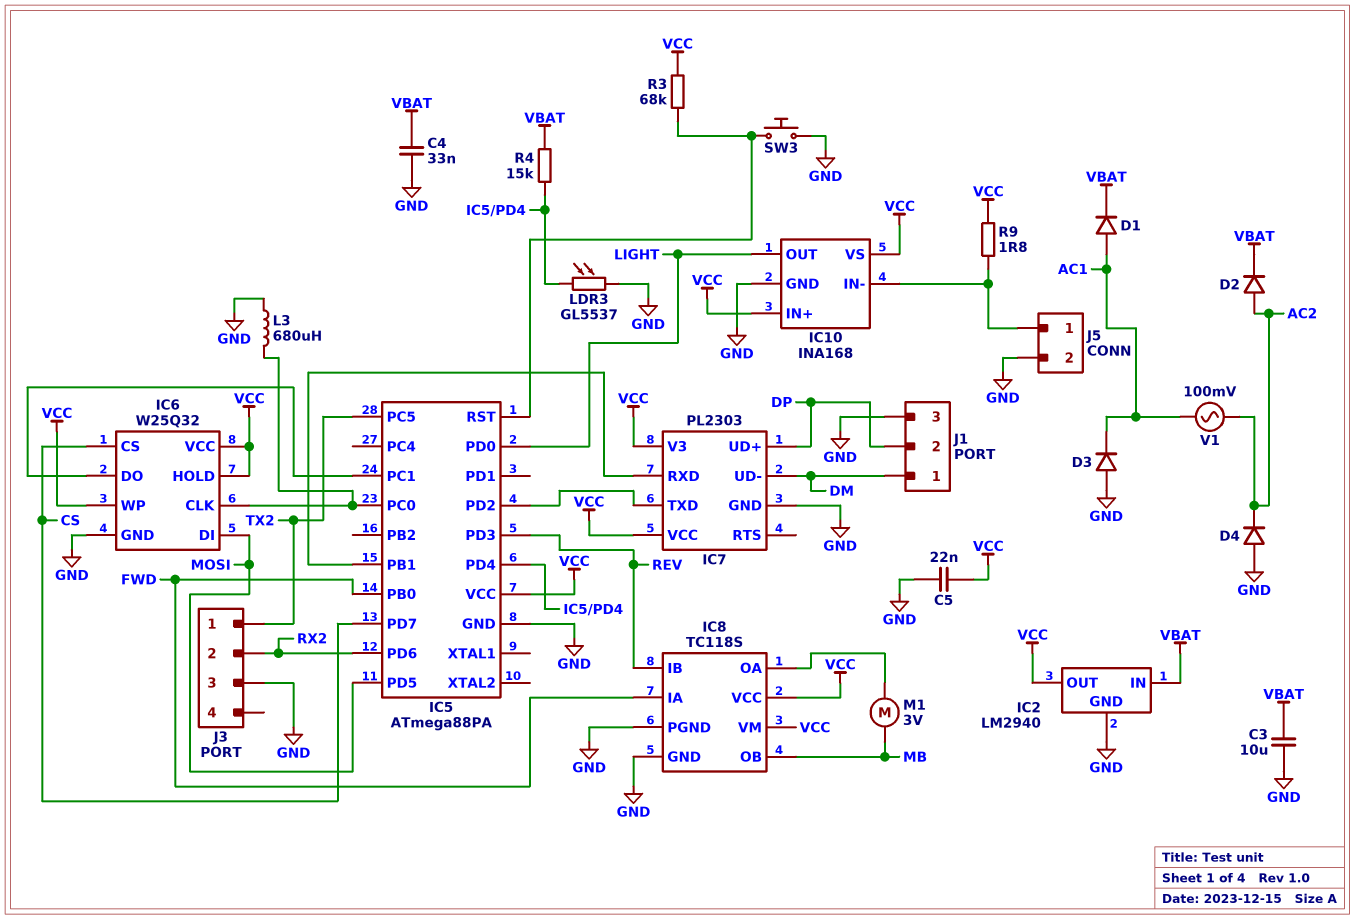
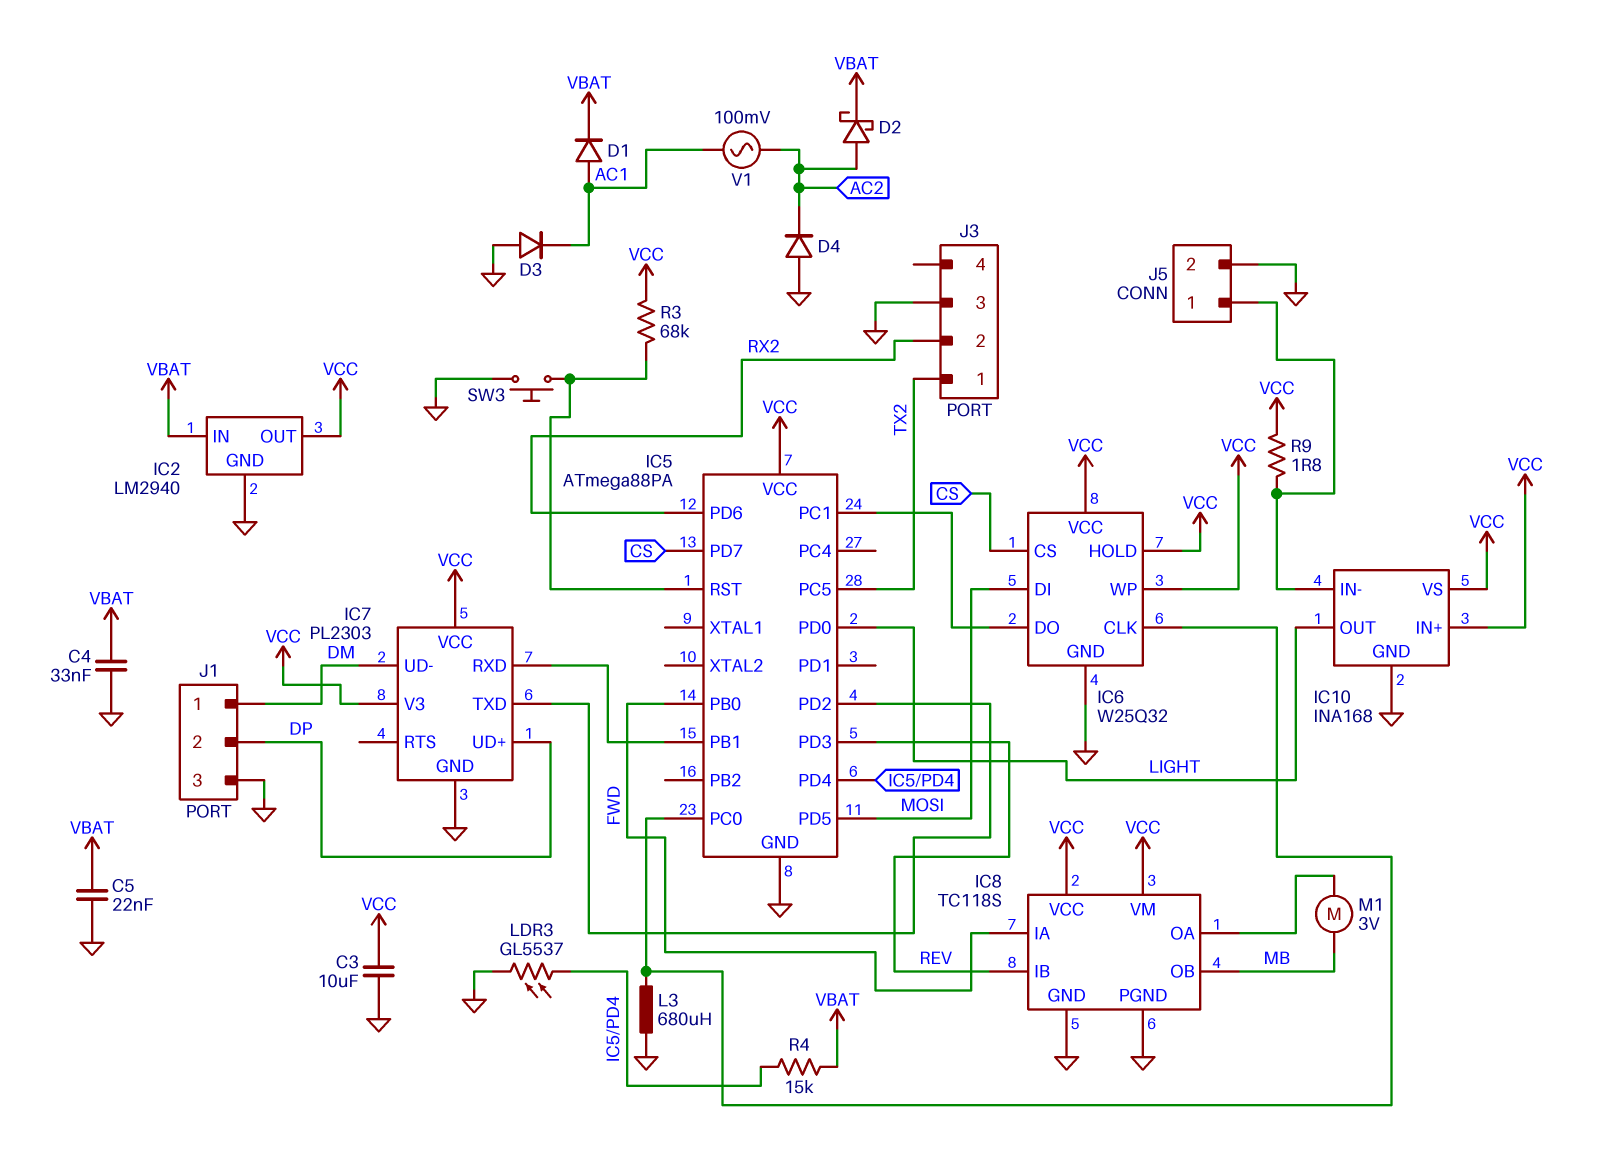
C3: 10uF (GND, VBAT) -> 10uF (GND, VCC)
C5: 22nF (GND, VCC) -> 22nF (GND, VBAT)
D2: diode (A AC2, K VBAT) -> schottky (A AC2, K VBAT)

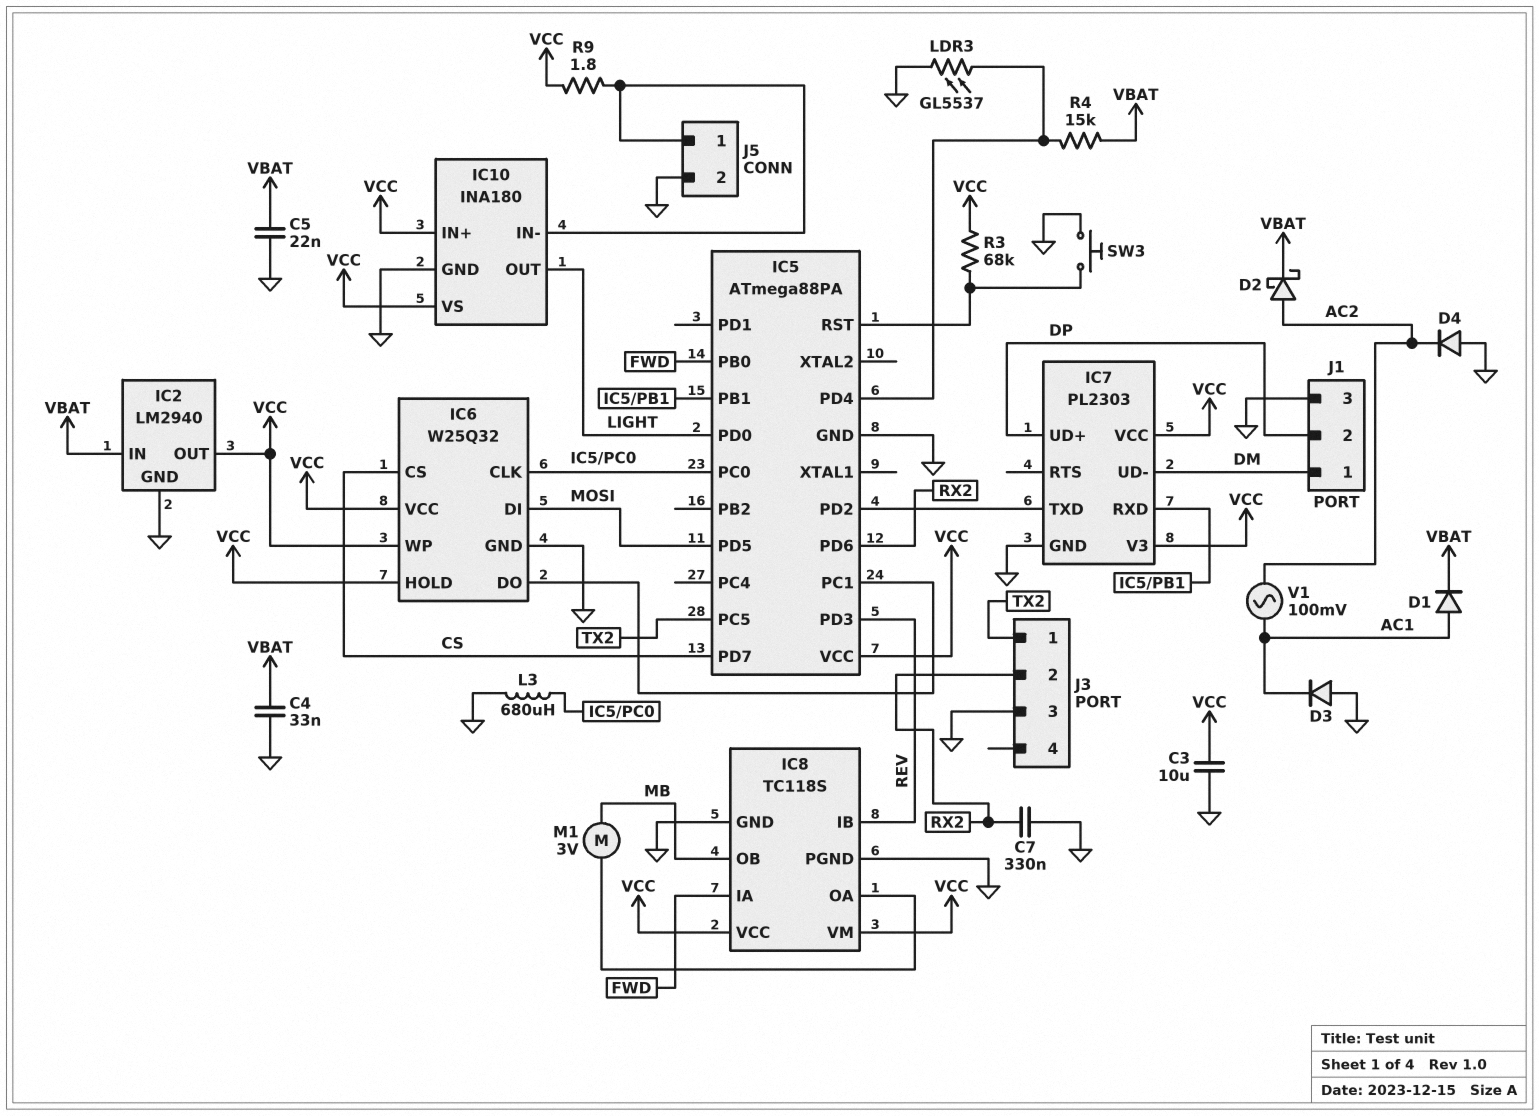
C7: none -> 330nF (GND, RX2)
IC10: INA168 -> INA180

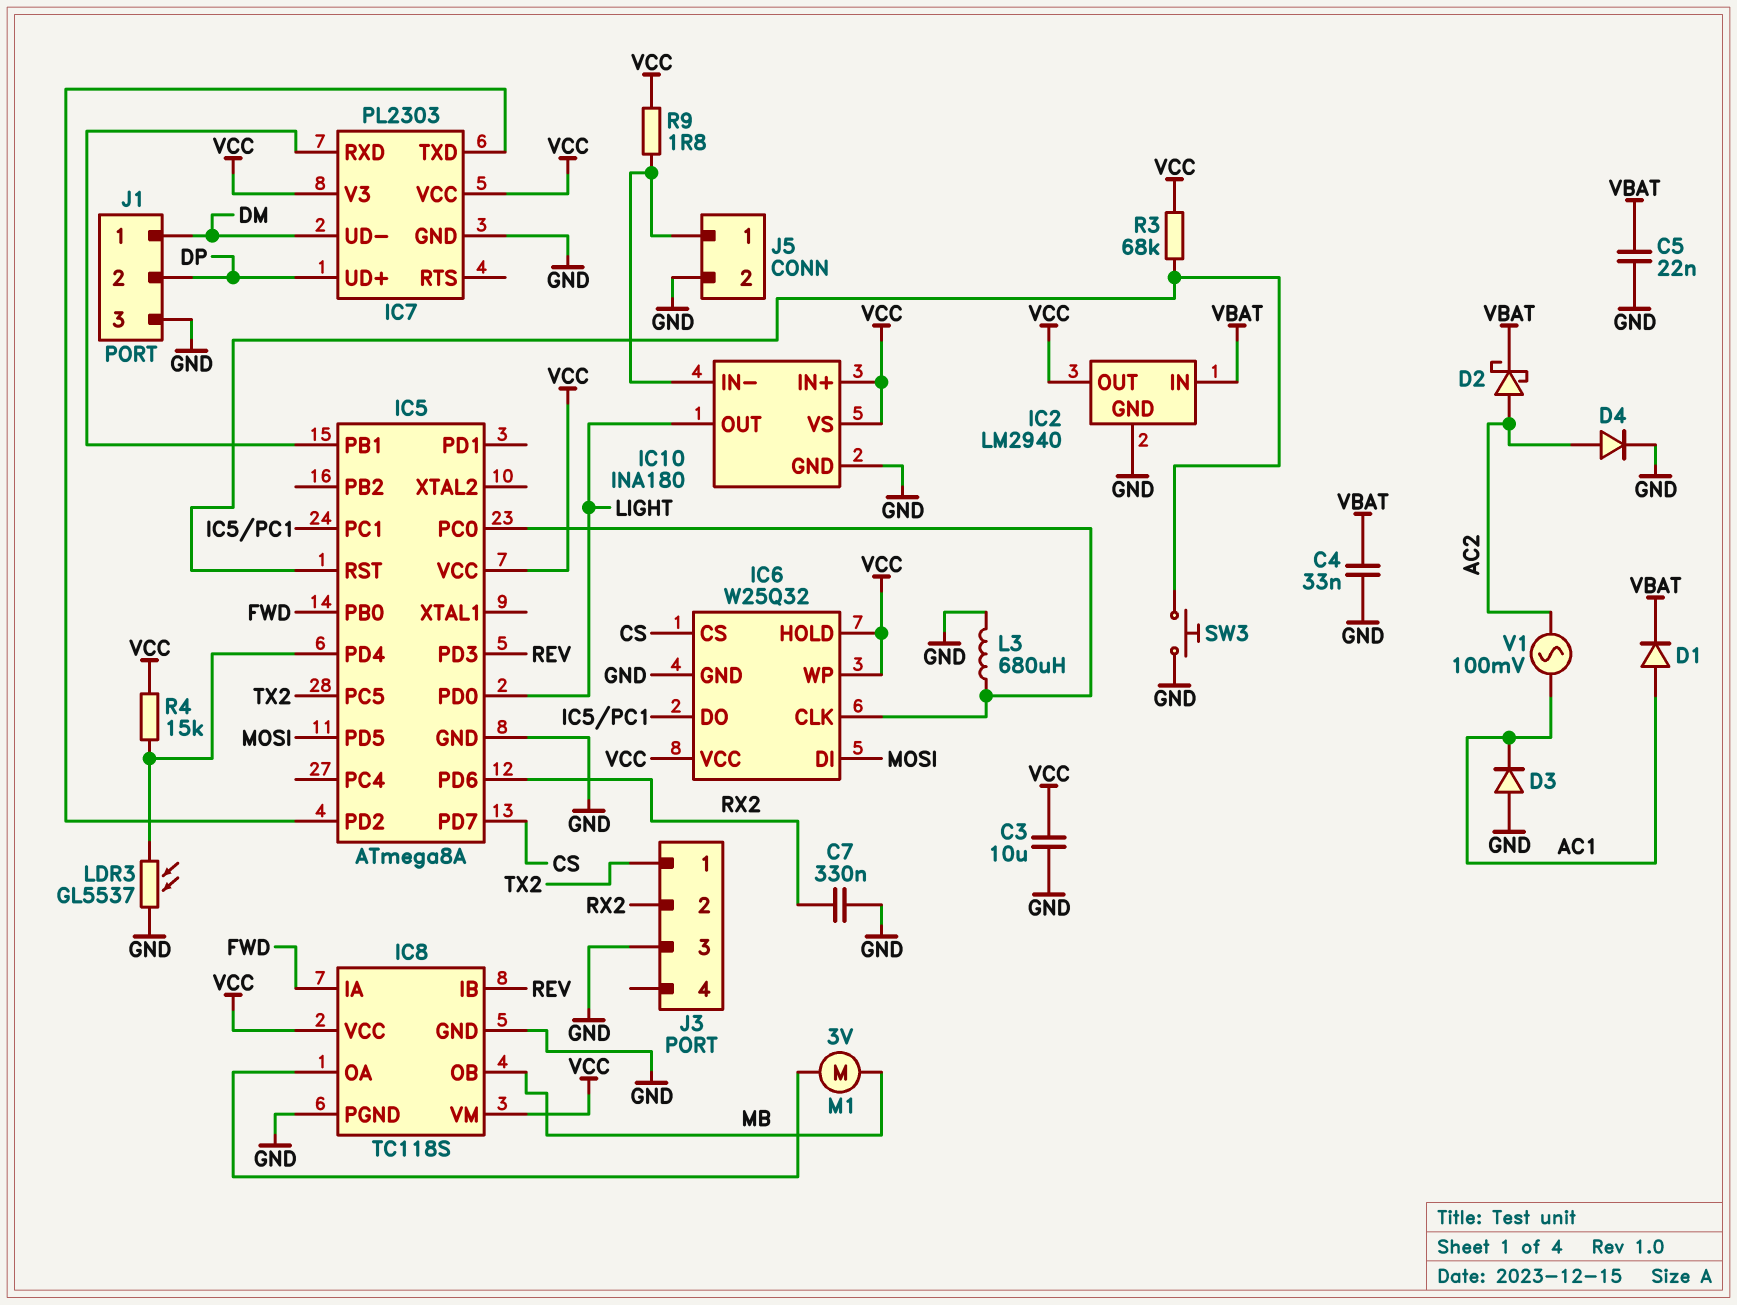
D4: diode (A GND, K AC2) -> diode (A AC2, K GND)
IC5: ATmega88PA -> ATmega8A
R4: 15k (IC5/PD4, VBAT) -> 15k (IC5/PD4, VCC)

